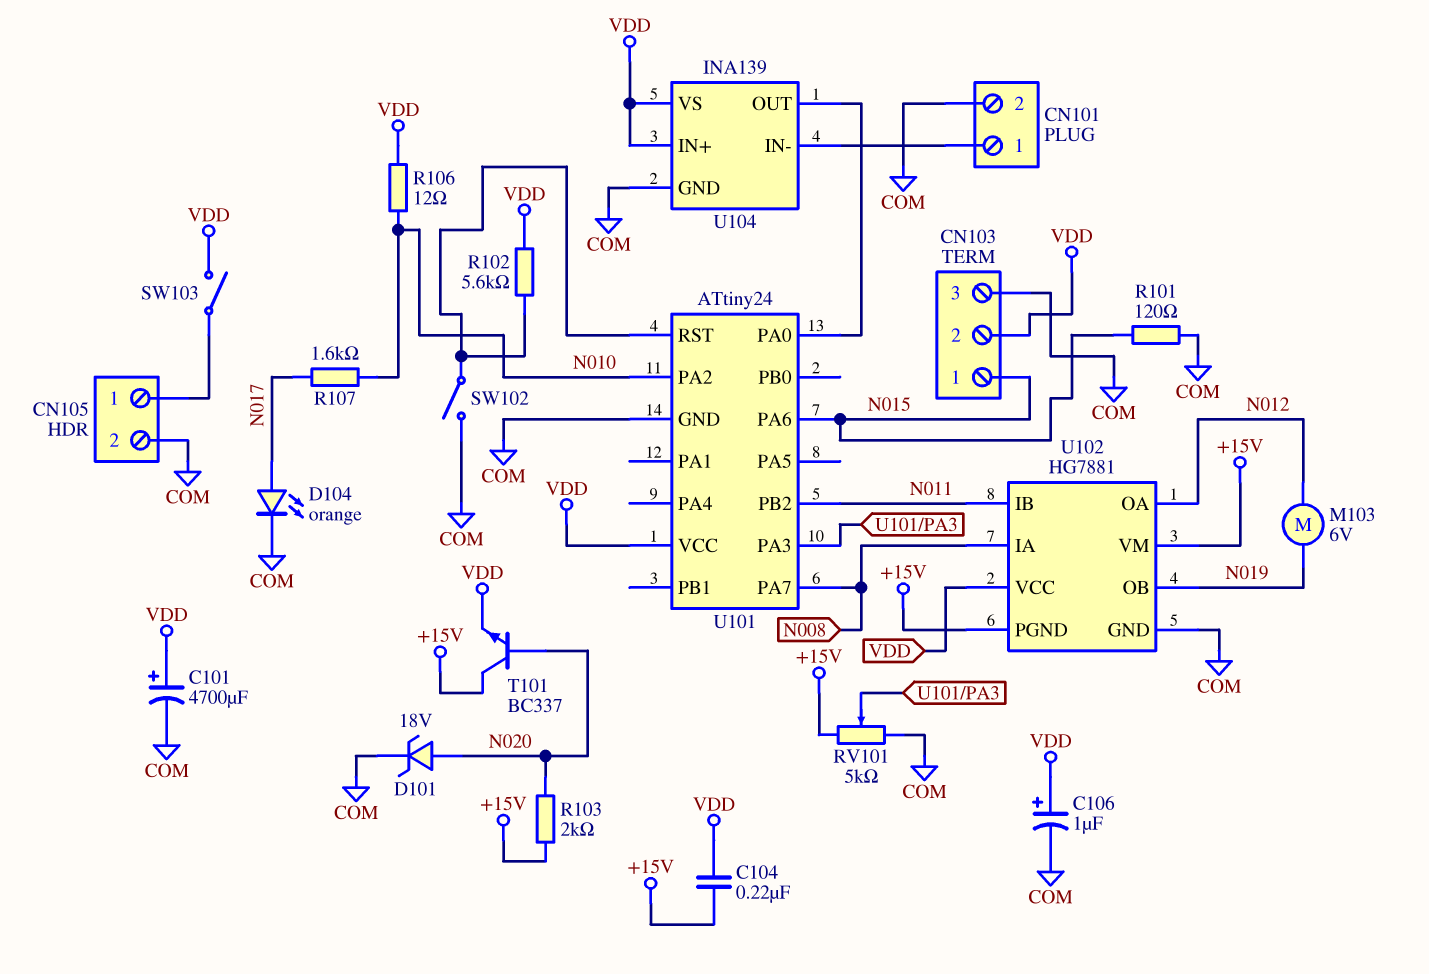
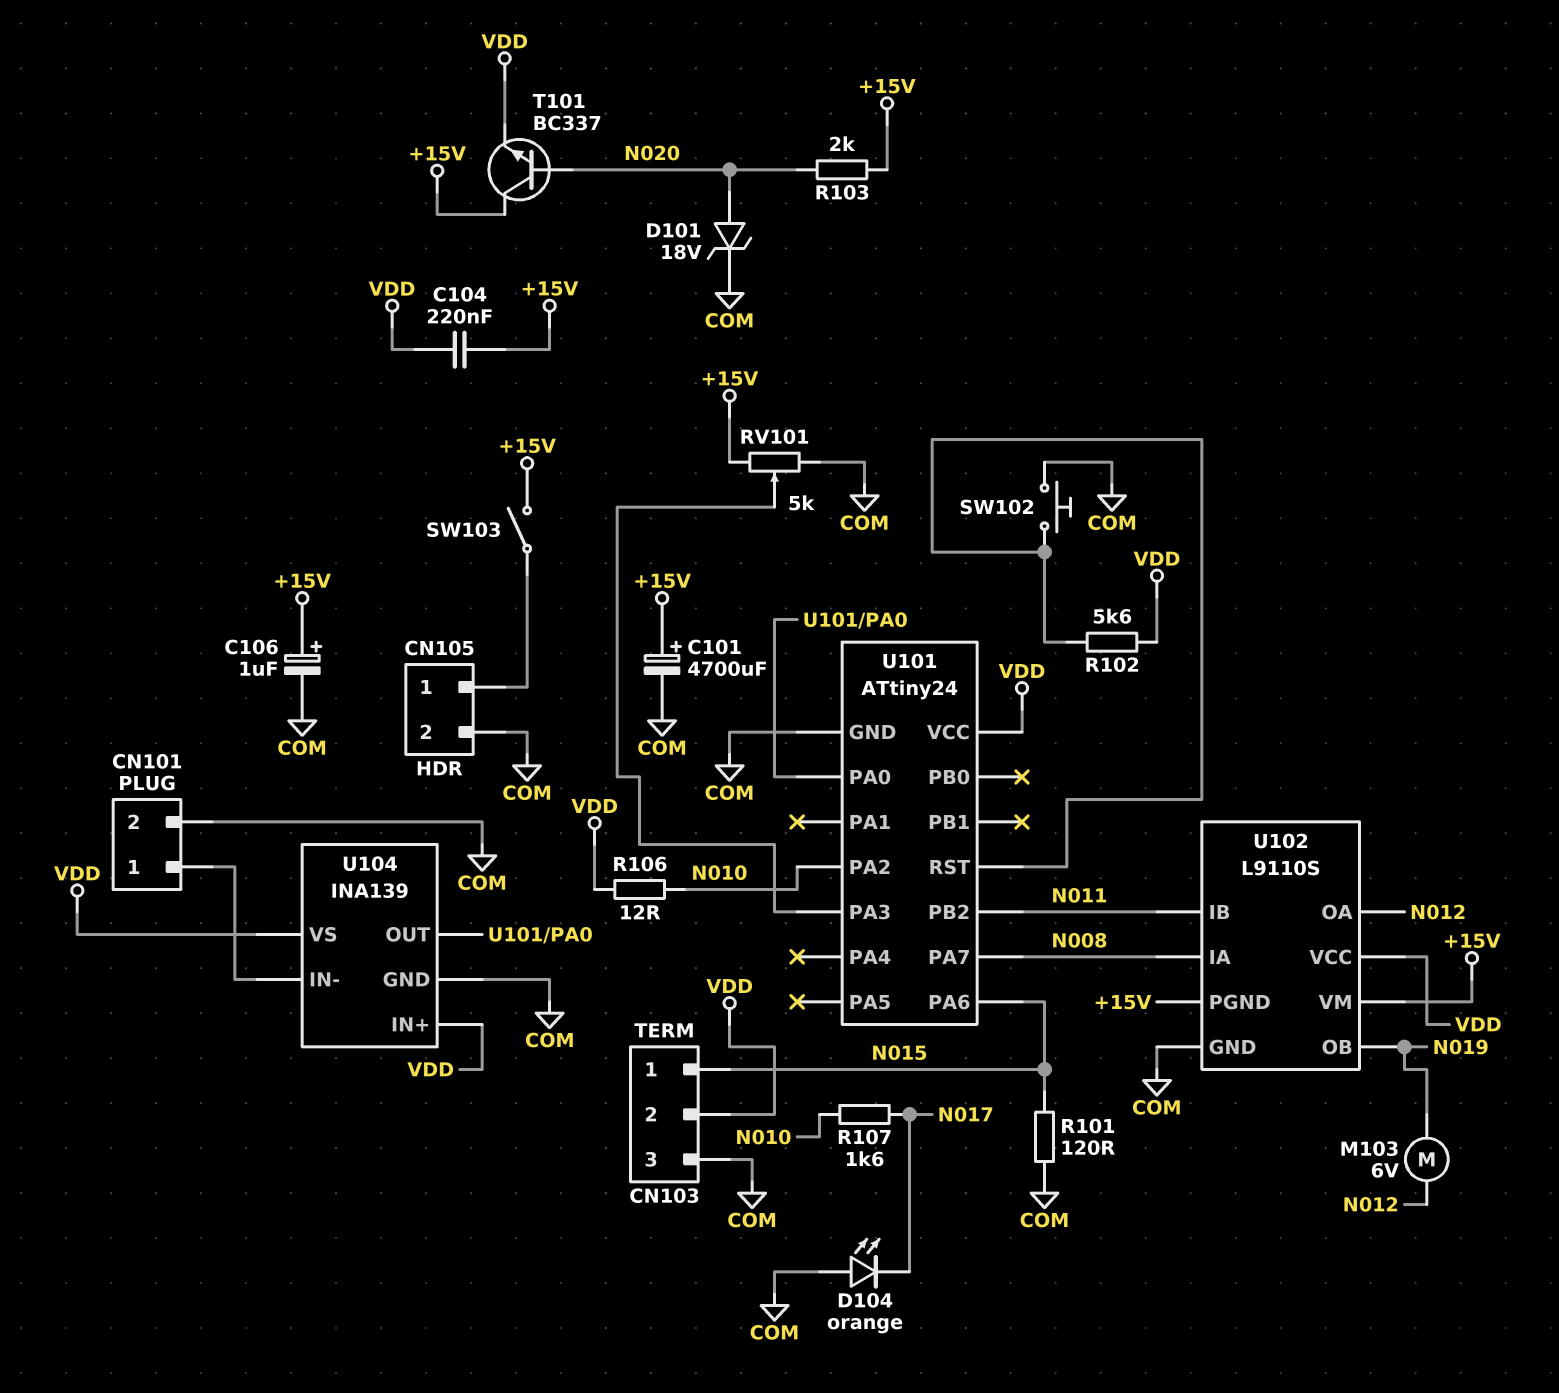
C101: 4700uF (plus VDD, minus COM) -> 4700uF (plus +15V, minus COM)
C106: 1uF (plus VDD, minus COM) -> 1uF (plus +15V, minus COM)
D104: LED orange (A N017, K COM) -> LED orange (A COM, K N017)
SW102: switch (COM, U101/RST) -> button (COM, U101/RST)
SW103: switch (CN105/1, VDD) -> switch (+15V, CN105/1)
U102: HG7881 -> L9110S

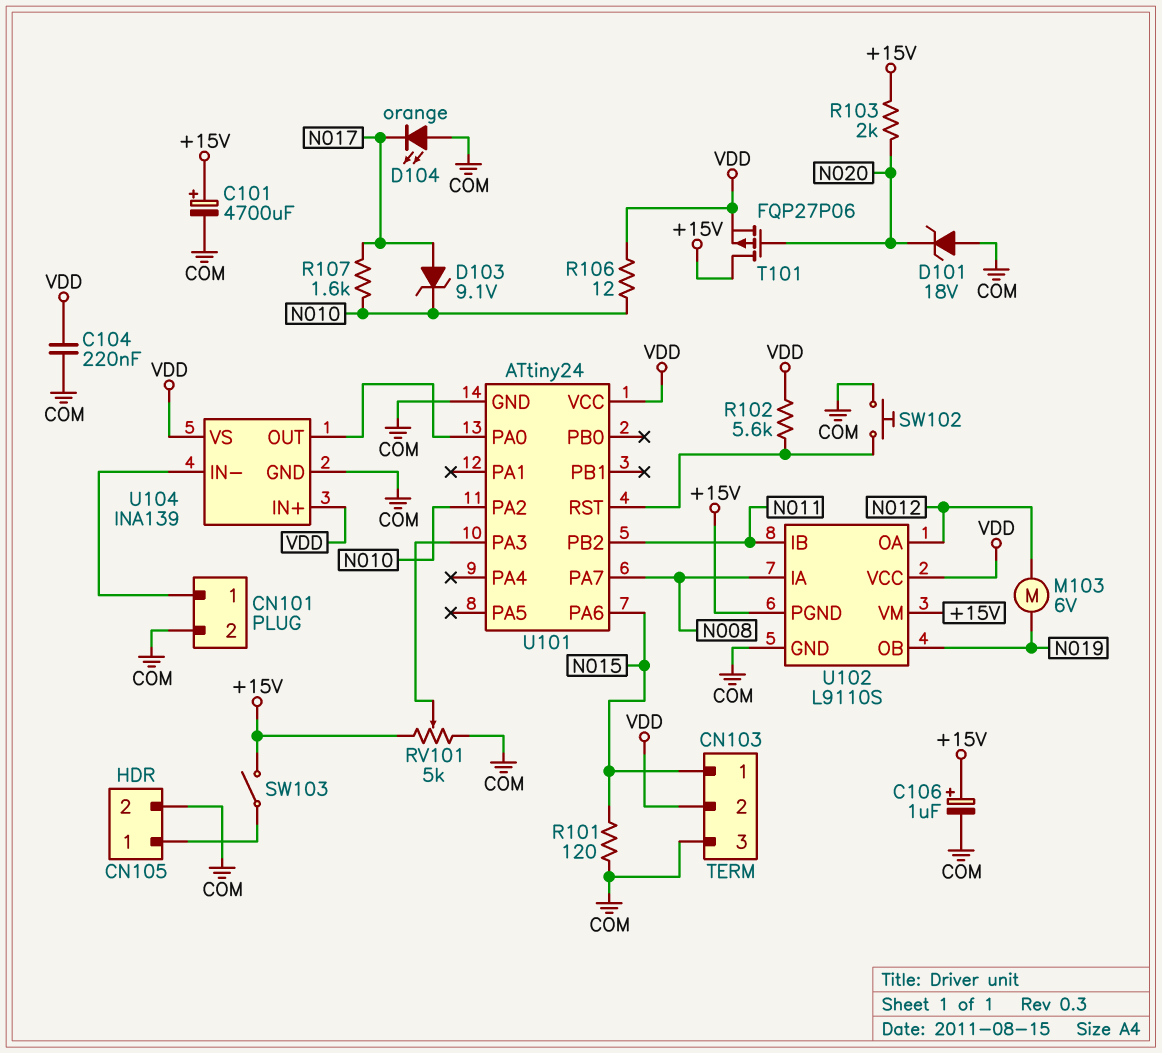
C104: 220nF (+15V, VDD) -> 220nF (COM, VDD)
D101: zener 18V (A N020, K COM) -> zener 18V (A COM, K N020)
D103: none -> zener 9.1V (A N017, K N010)
T101: NPN BC337 (B N020, C +15V, E VDD) -> PMOS FQP27P06 (G N020, D +15V, S VDD)

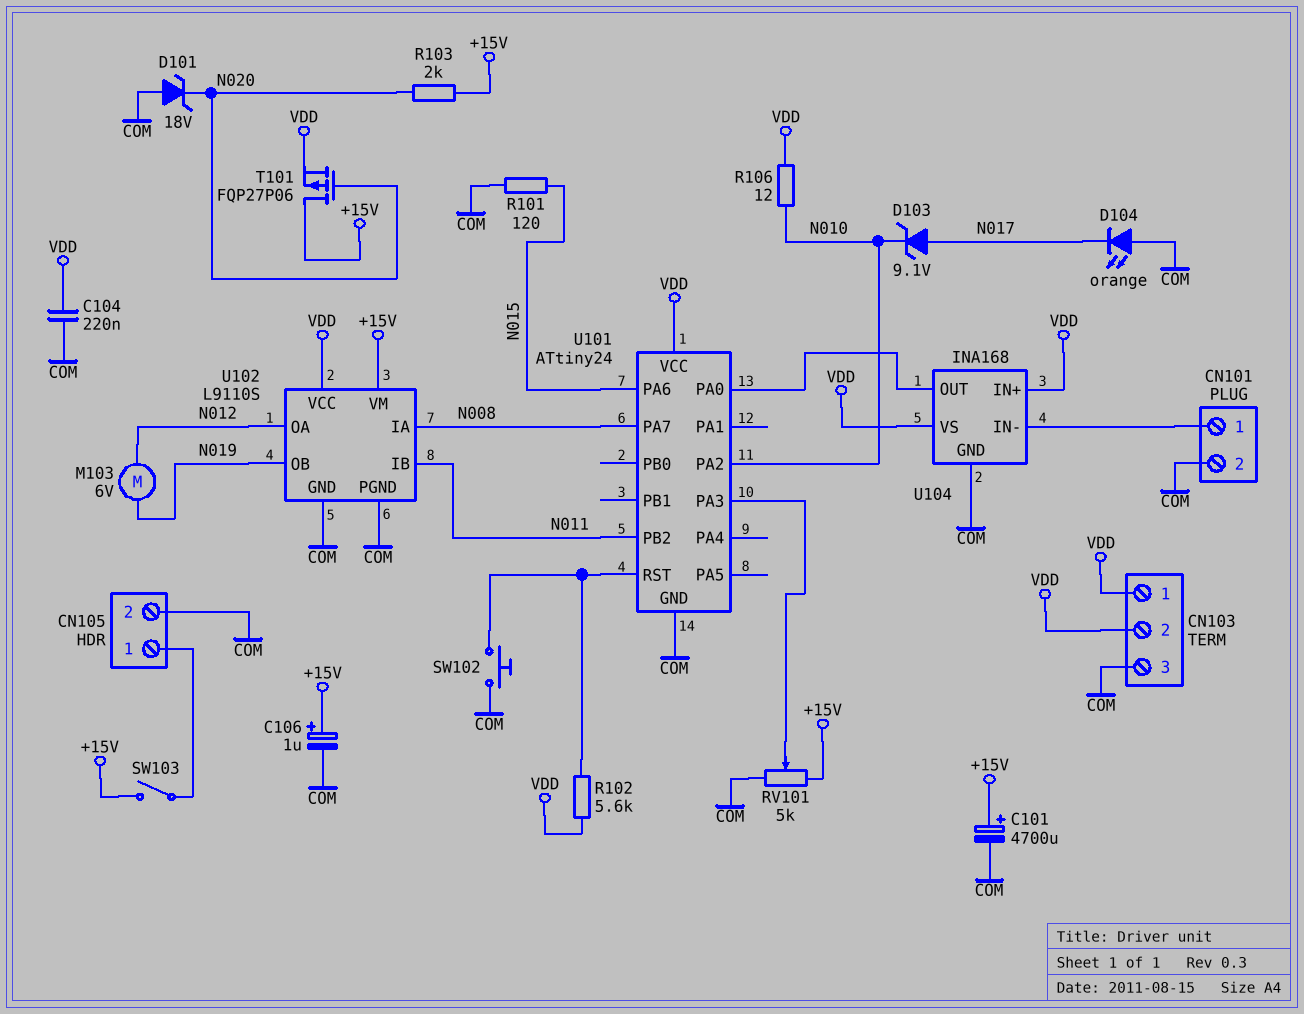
CN103 pin 1: N015 -> VDD
R107: 1.6k (N010, N017) -> none
U102 pin PGND: +15V -> COM
U104: INA139 -> INA168

